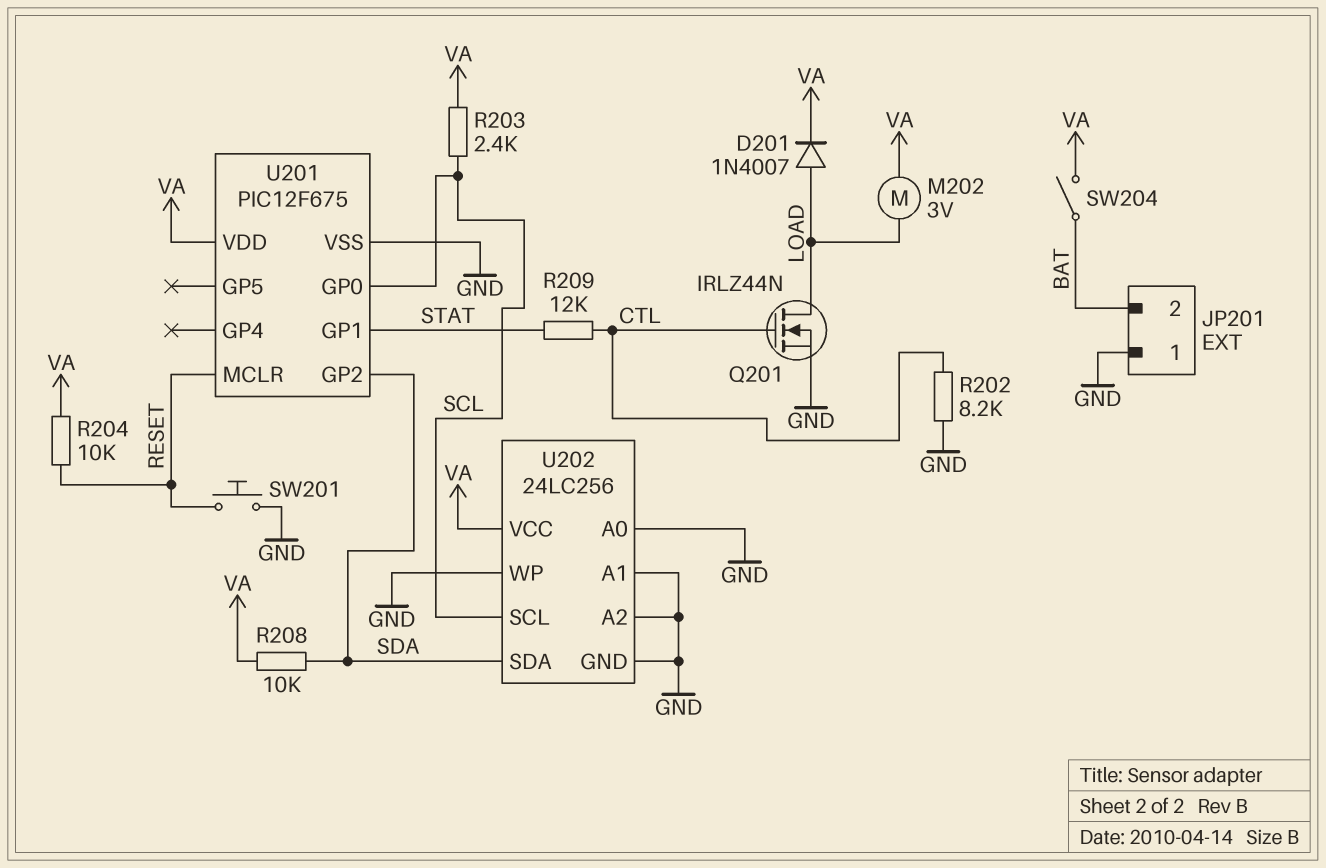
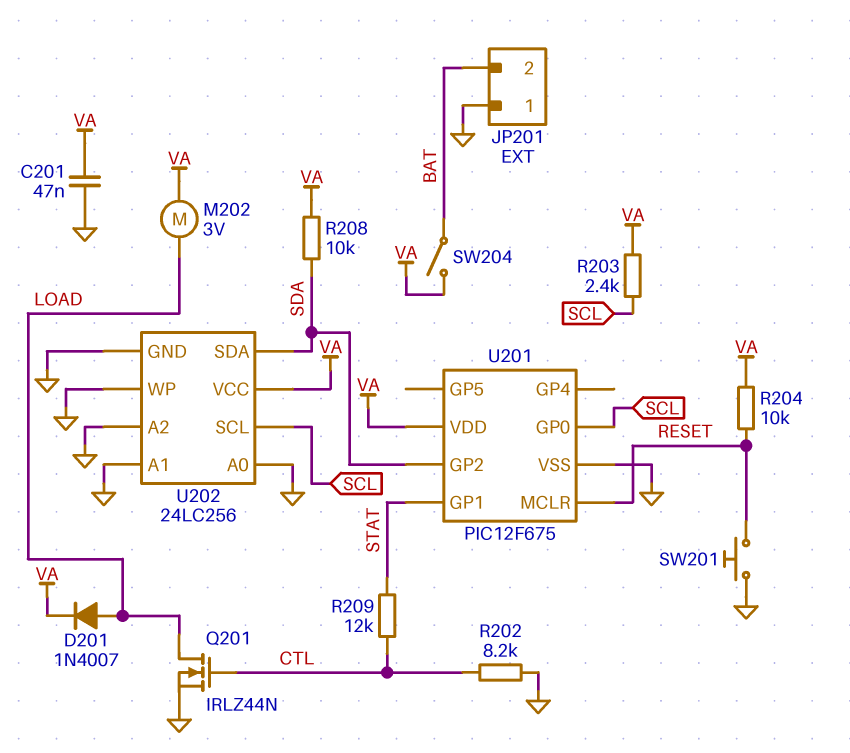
C201: none -> 47nF (GND, VA)

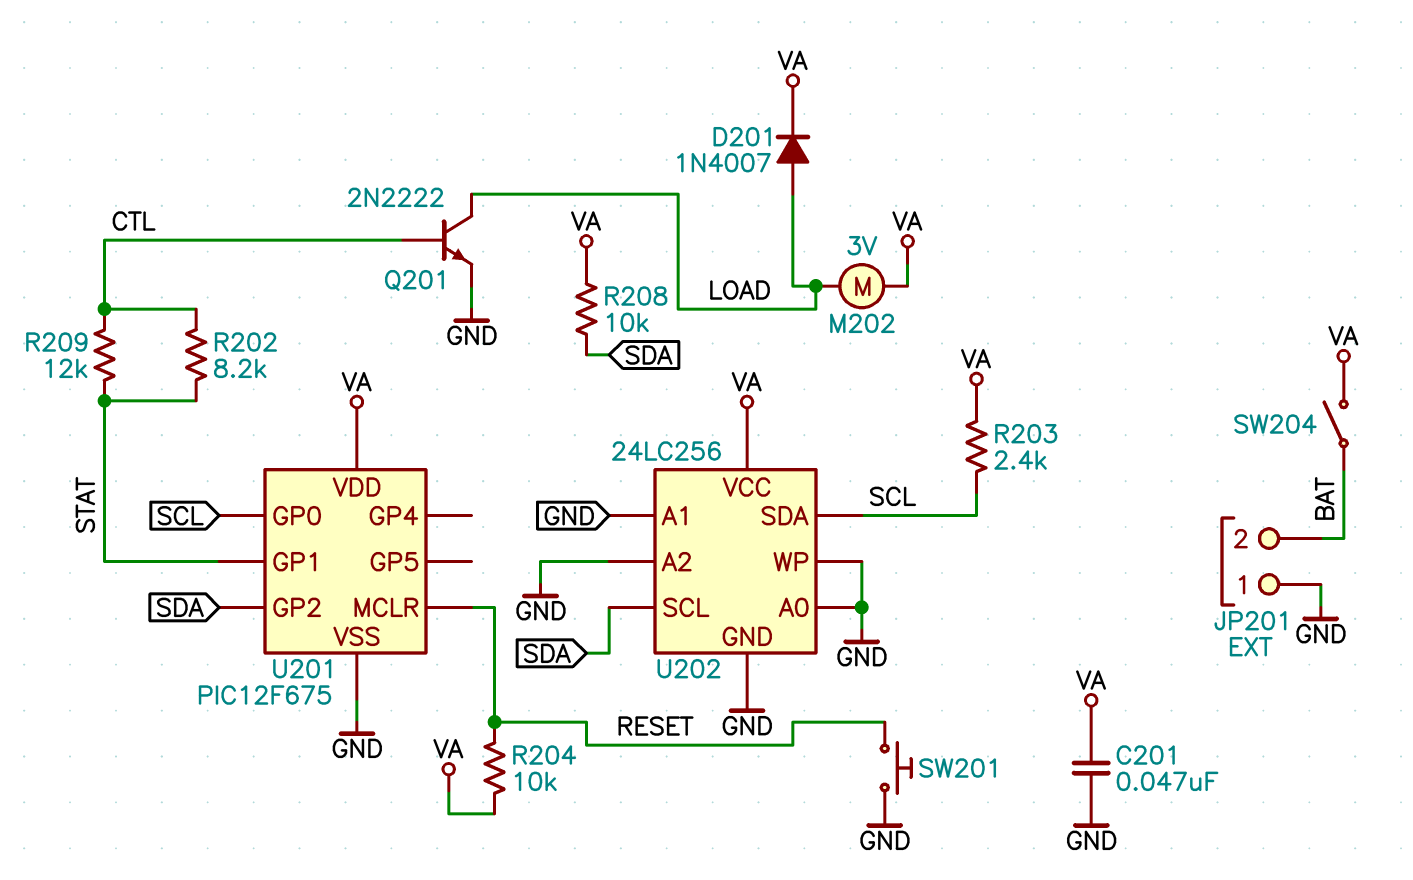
Q201: NMOS IRLZ44N (G CTL, D LOAD, S GND) -> NPN 2N2222 (B CTL, C LOAD, E GND)
R202: 8.2k (CTL, GND) -> 8.2k (CTL, STAT)
U202 pin SCL: SCL -> SDA
U202 pin SDA: SDA -> SCL

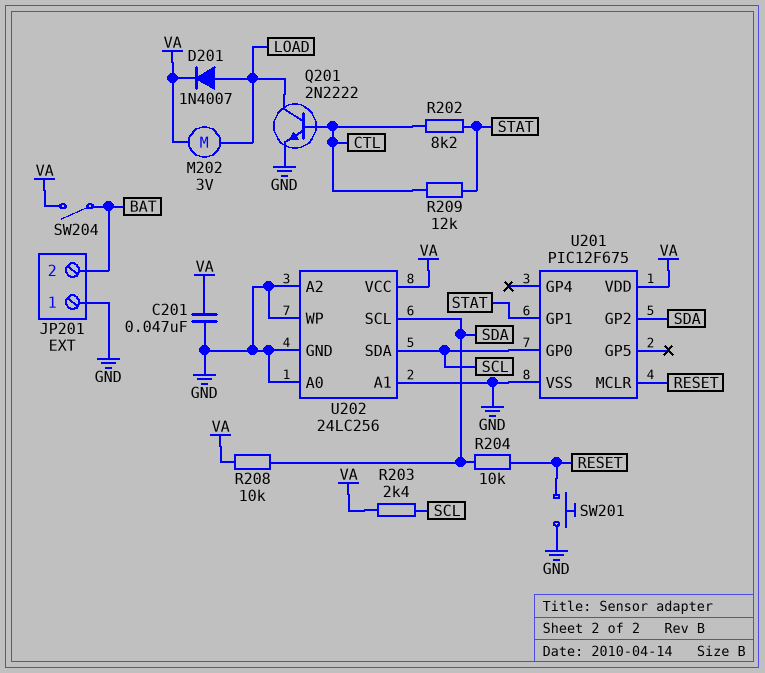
R204: 10k (RESET, VA) -> 10k (RESET, SDA)

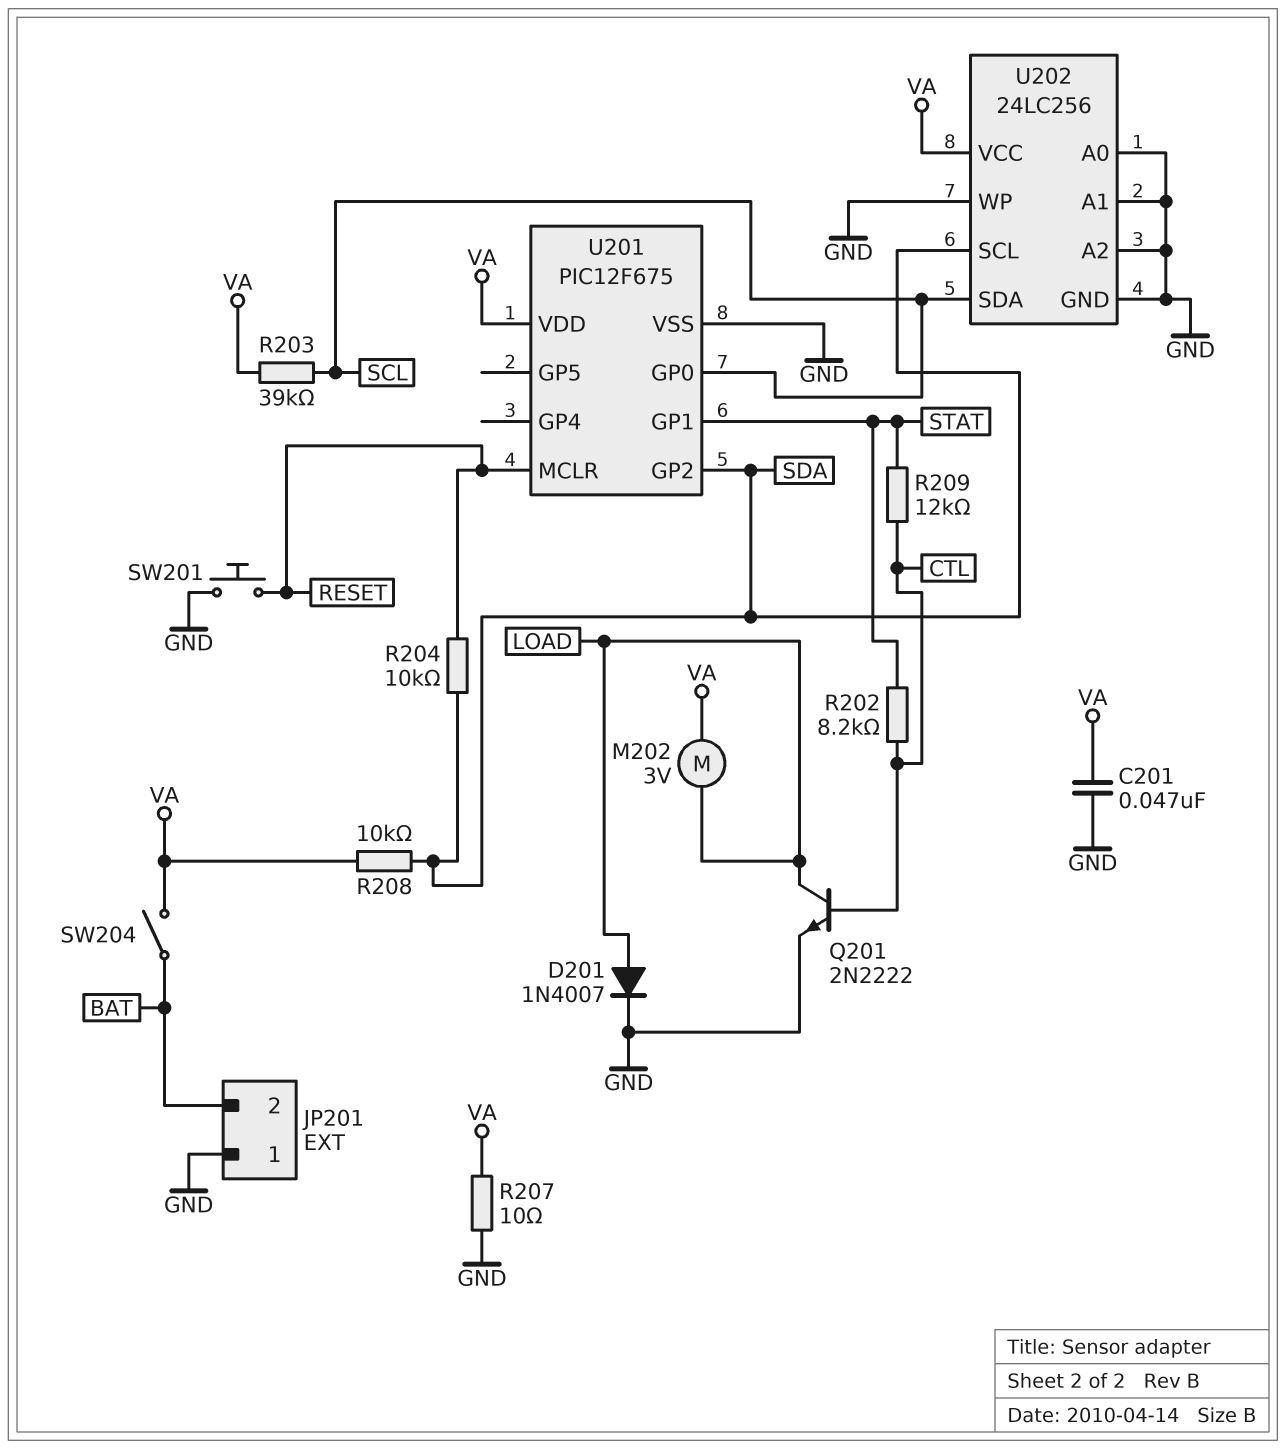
D201: diode 1N4007 (A LOAD, K VA) -> diode 1N4007 (A LOAD, K GND)
R203: 2.4k (SCL, VA) -> 39k (SCL, VA)
R207: none -> 10 (GND, VA)

